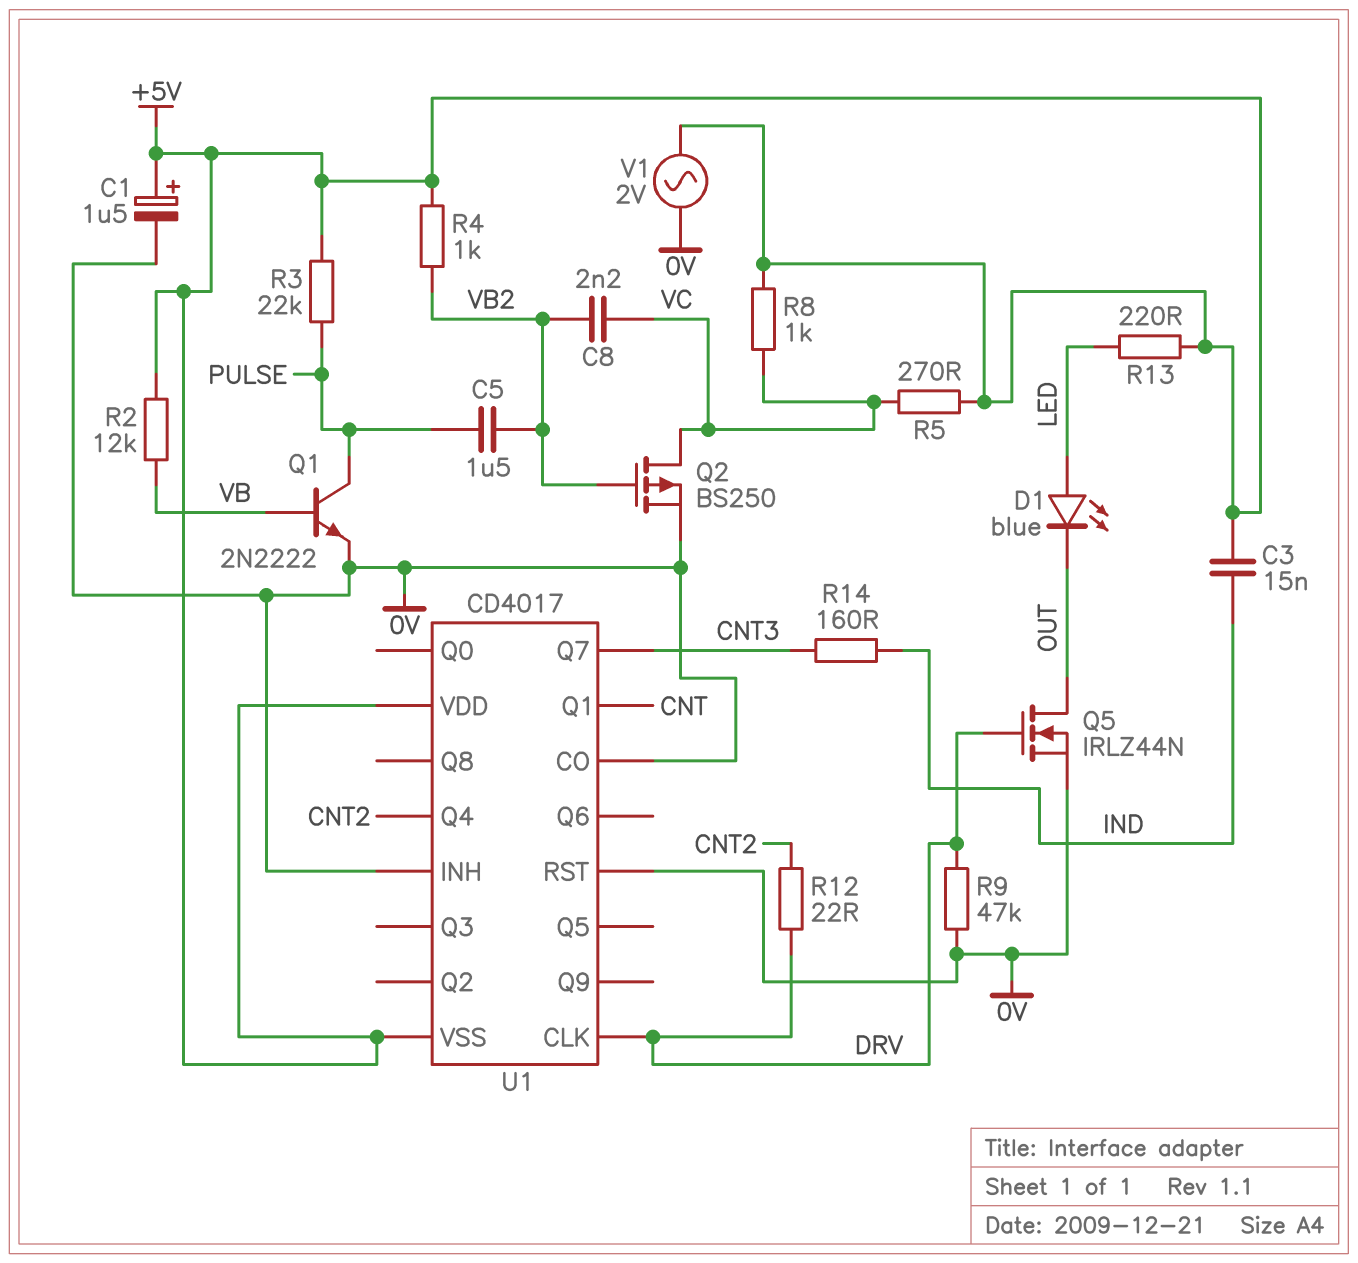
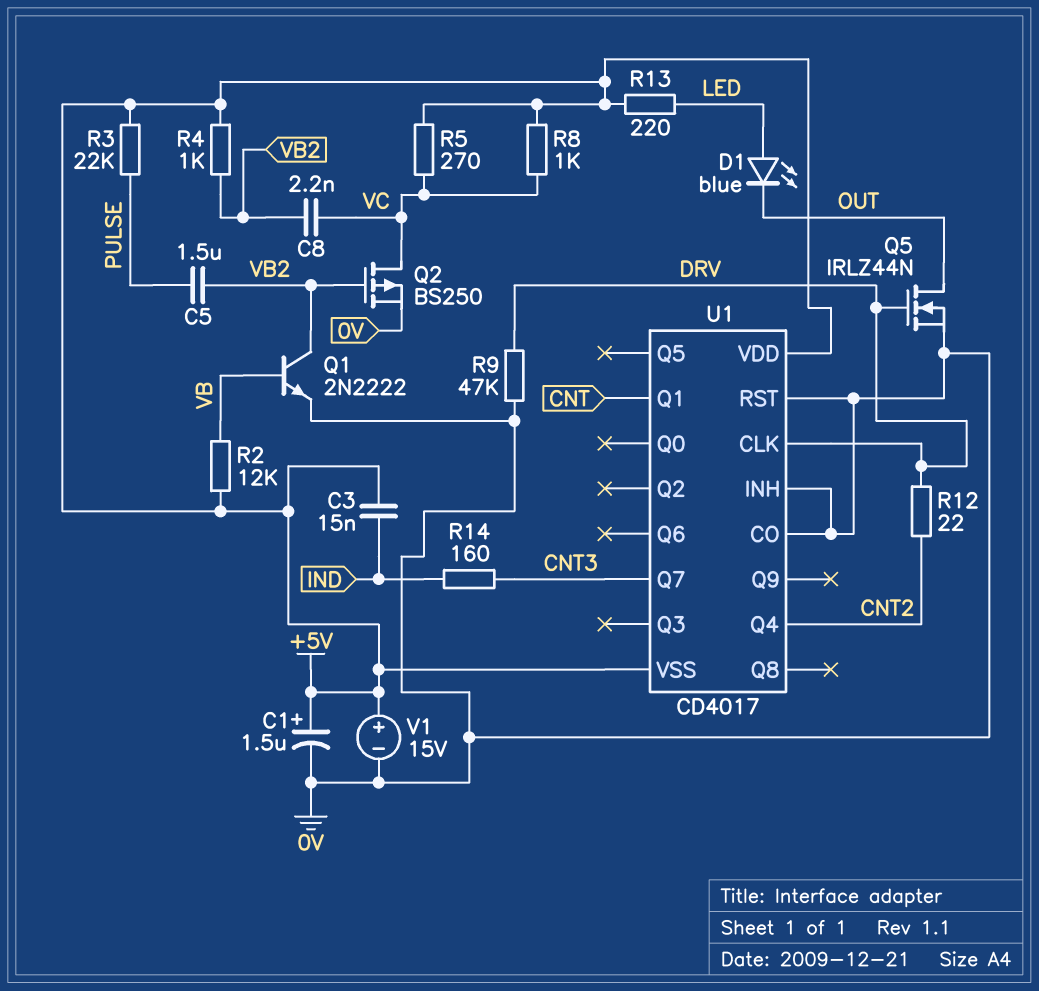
Q1: NPN 2N2222 (B VB, C PULSE, E 0V) -> NPN 2N2222 (B VB, C VB2, E 0V)
V1: AC 2V (+5V, 0V) -> 15V (plus +5V, minus 0V)

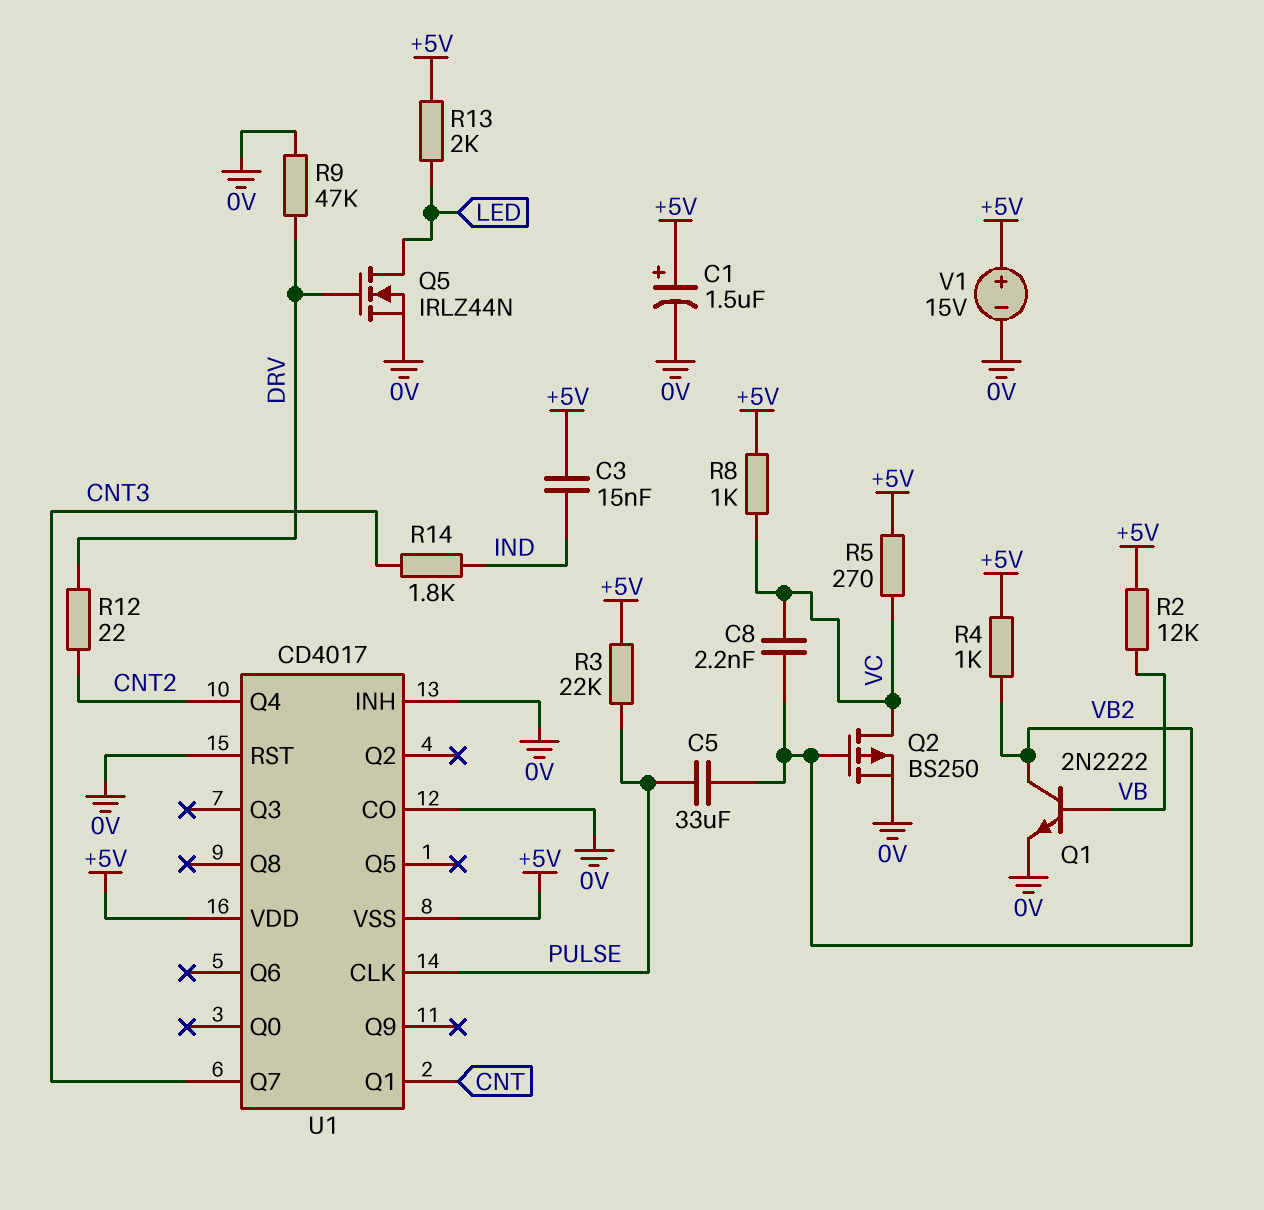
C5: 1.5uF (PULSE, VB2) -> 33uF (PULSE, VB2)
D1: LED blue (A LED, K OUT) -> none
Q5: NMOS IRLZ44N (G DRV, D OUT, S 0V) -> NMOS IRLZ44N (G DRV, D LED, S 0V)
R13: 220 (+5V, LED) -> 2k (+5V, LED)
R14: 160 (CNT3, IND) -> 1.8k (CNT3, IND)
U1 pin CLK: DRV -> PULSE

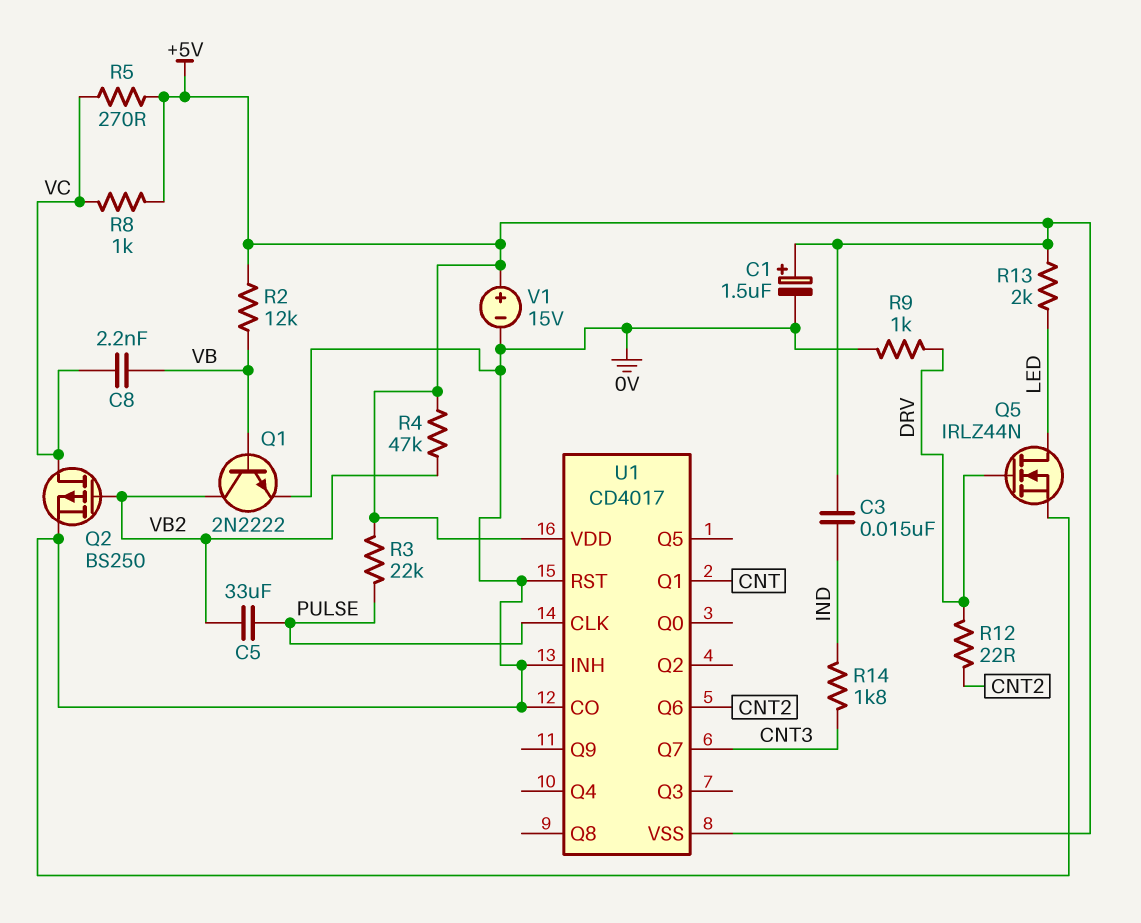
C8: 2.2nF (VB2, VC) -> 2.2nF (VB, VC)
R4: 1k (+5V, VB2) -> 47k (+5V, VB2)
R9: 47k (0V, DRV) -> 1k (0V, DRV)
U1 pin Q4: CNT2 -> none
U1 pin Q6: none -> CNT2

